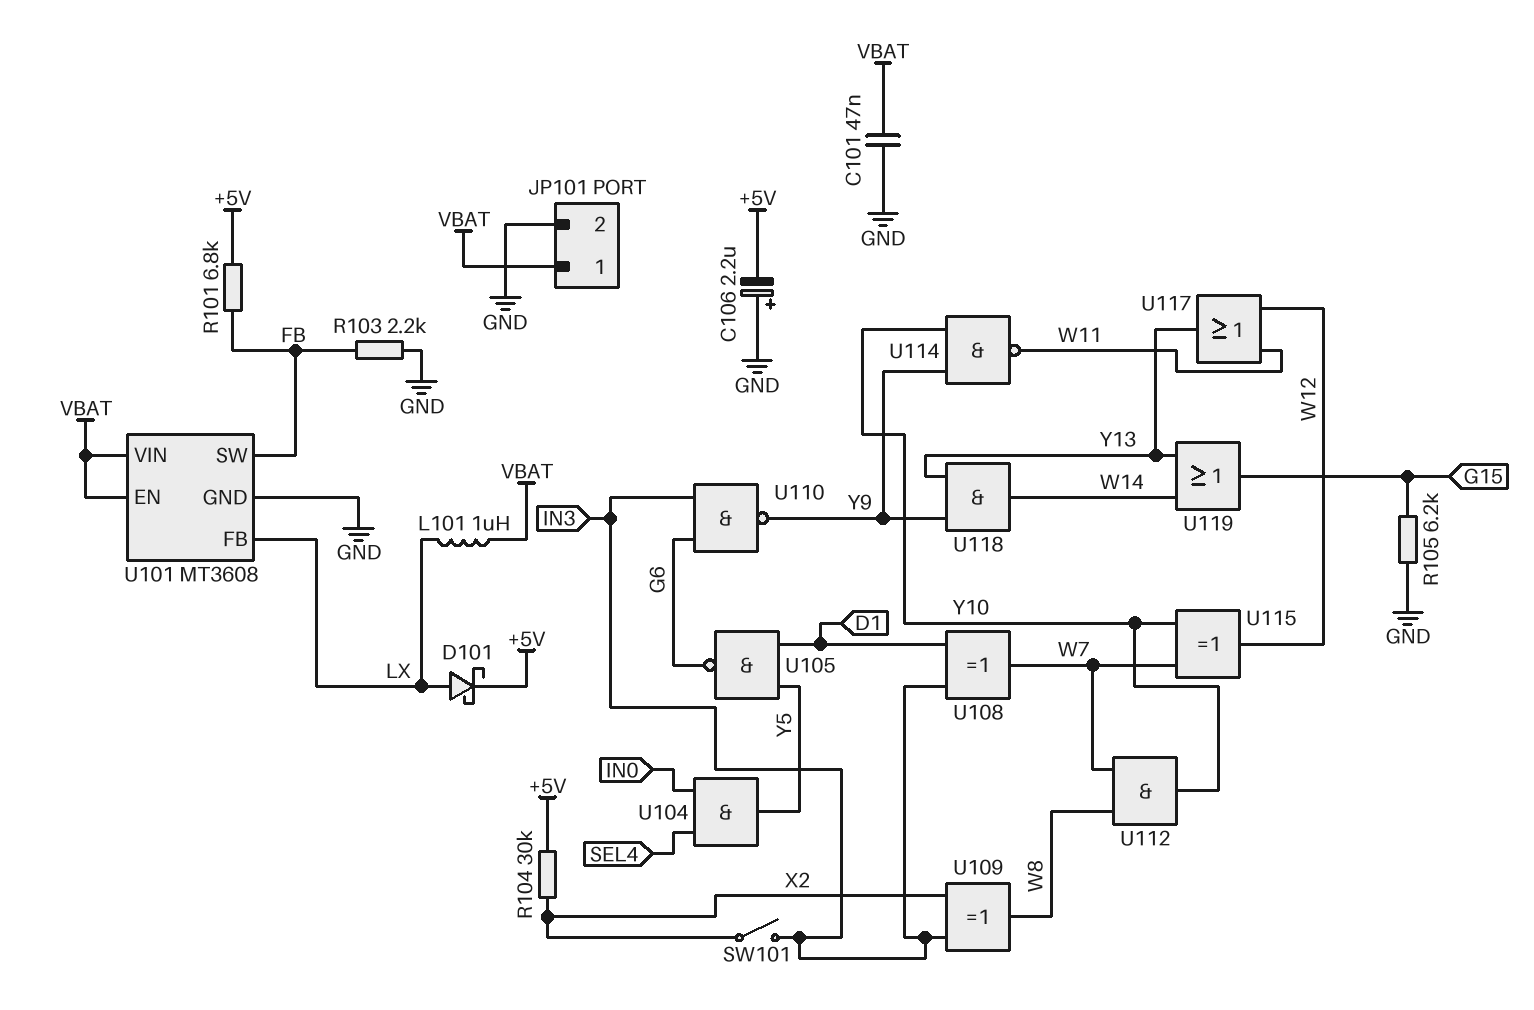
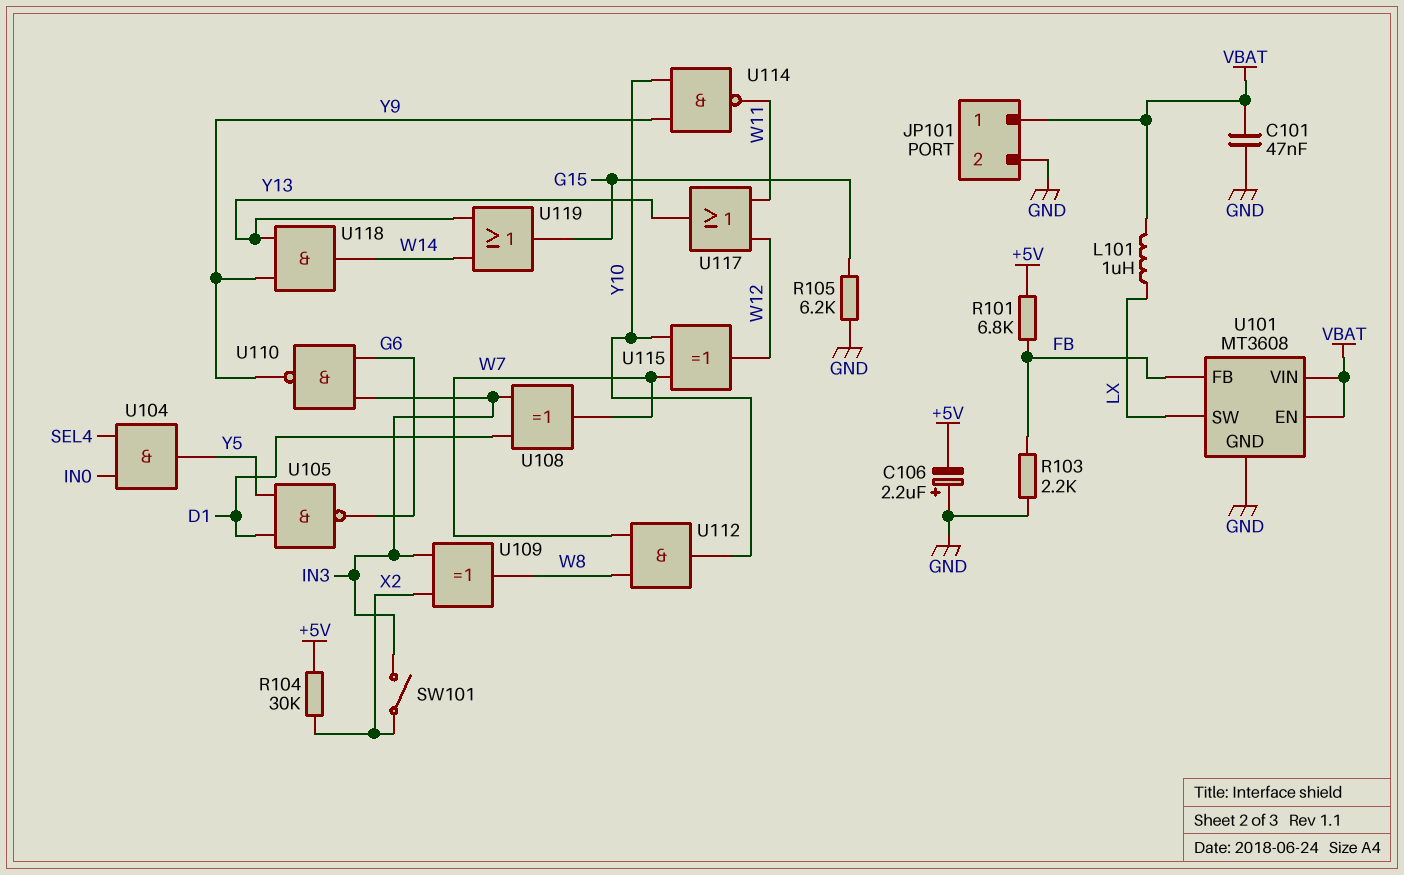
D101: schottky (A LX, K +5V) -> none
U101 pin FB: LX -> FB
U101 pin SW: FB -> LX

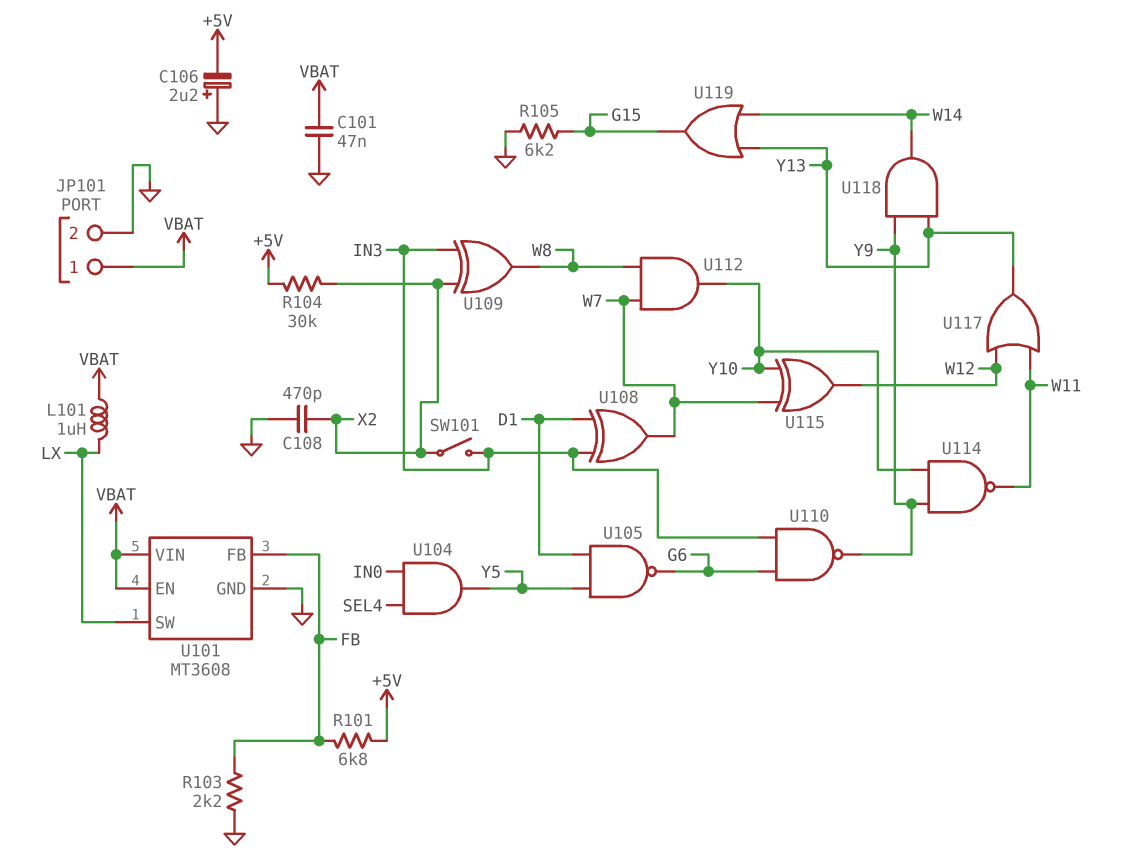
C108: none -> 470pF (GND, X2)

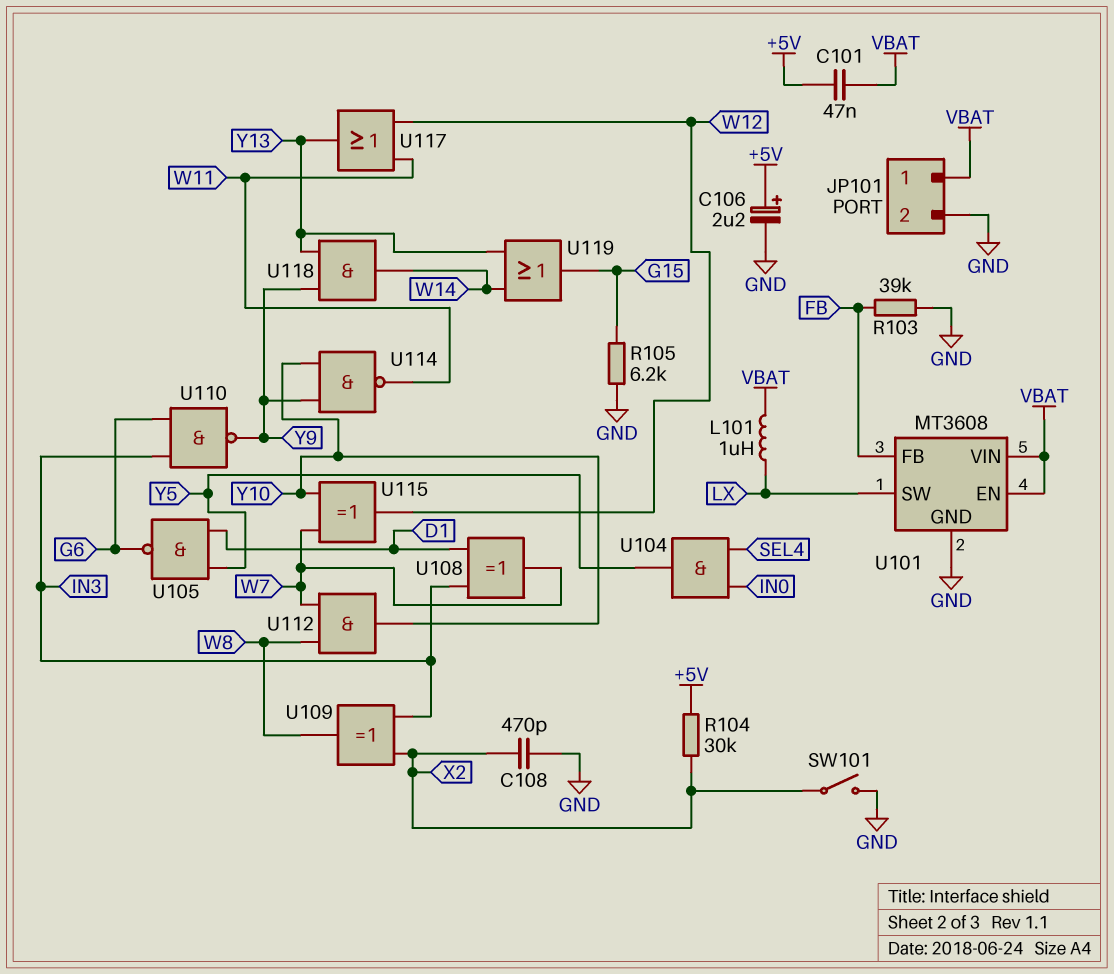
C101: 47nF (GND, VBAT) -> 47nF (+5V, VBAT)
C106: 2.2uF (plus GND, minus +5V) -> 2.2uF (plus +5V, minus GND)
R101: 6.8k (+5V, FB) -> none
R103: 2.2k (FB, GND) -> 39k (FB, GND)
SW101: switch (IN3, X2) -> switch (GND, X2)

